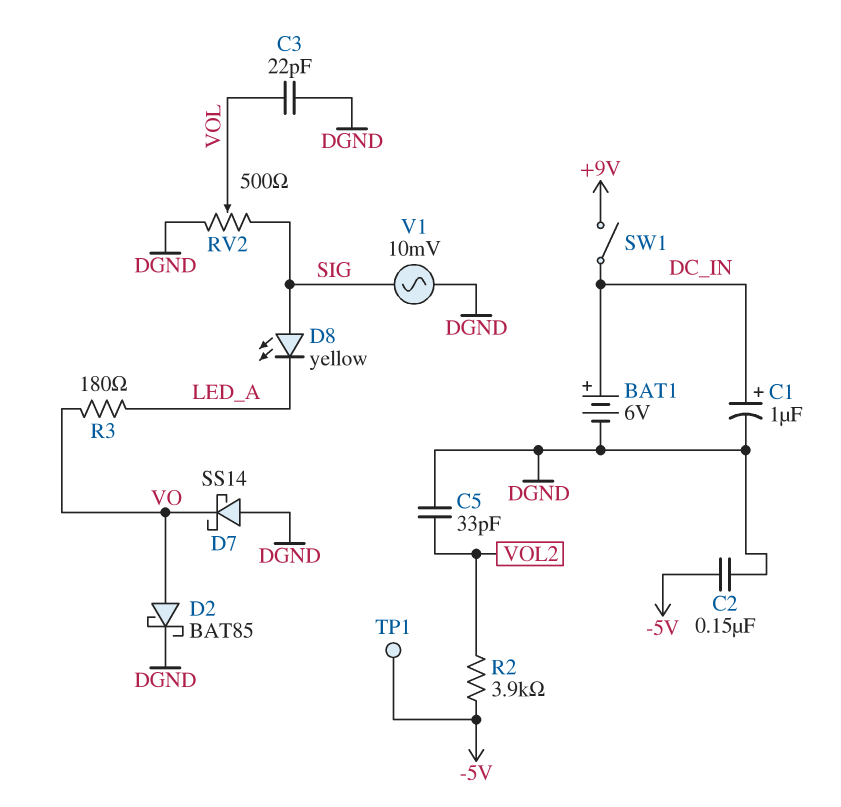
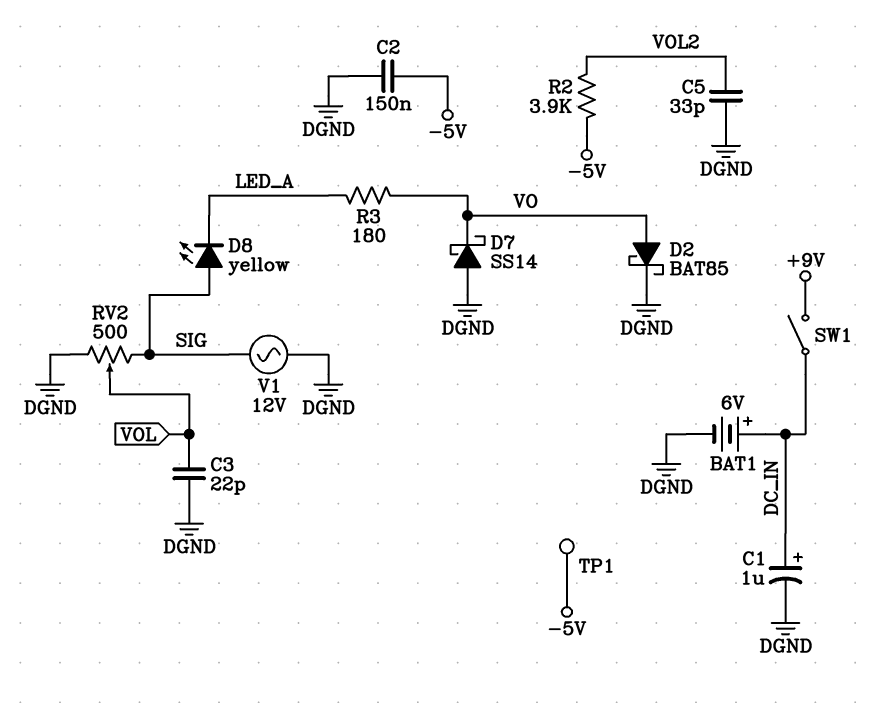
V1: AC 10mV (DGND, SIG) -> AC 12V (DGND, SIG)

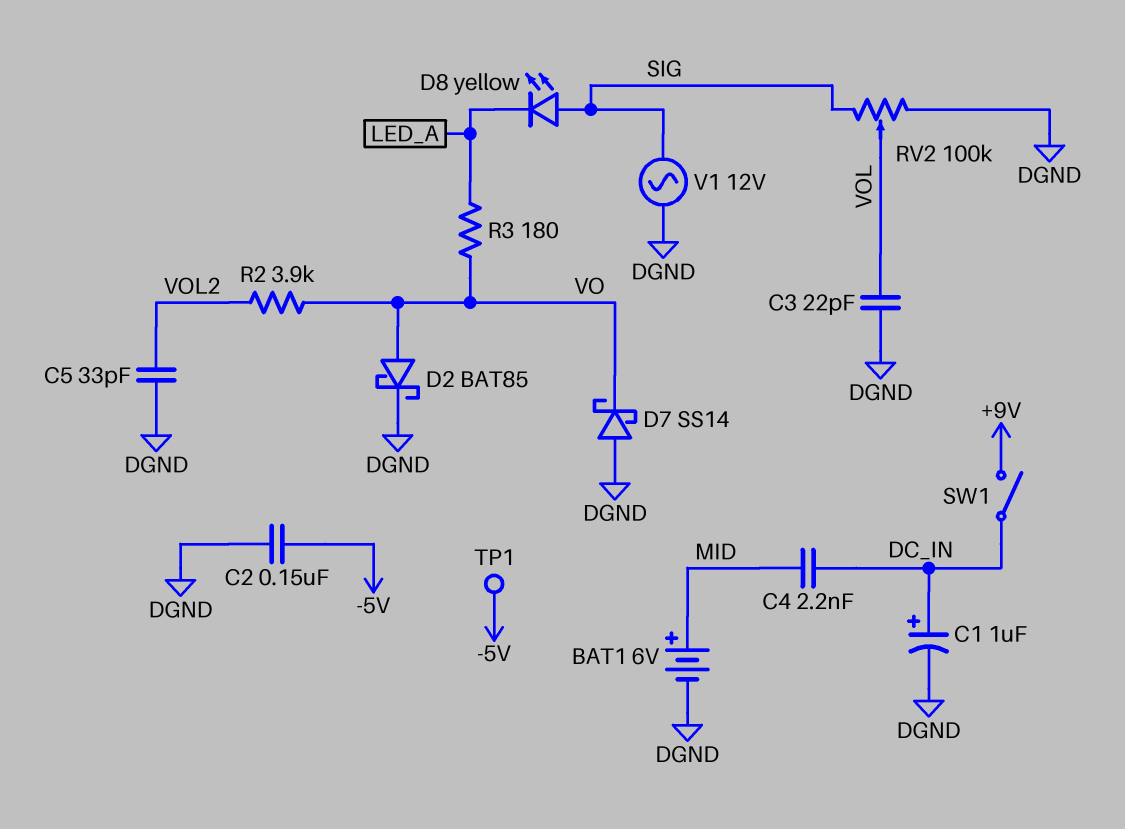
BAT1: 6V (plus DC_IN, minus DGND) -> 6V (plus MID, minus DGND)
C4: none -> 2.2nF (DC_IN, MID)
R2: 3.9k (-5V, VOL2) -> 3.9k (VO, VOL2)
RV2: 500 (DGND, SIG, wiper VOL) -> 100k (DGND, SIG, wiper VOL)

